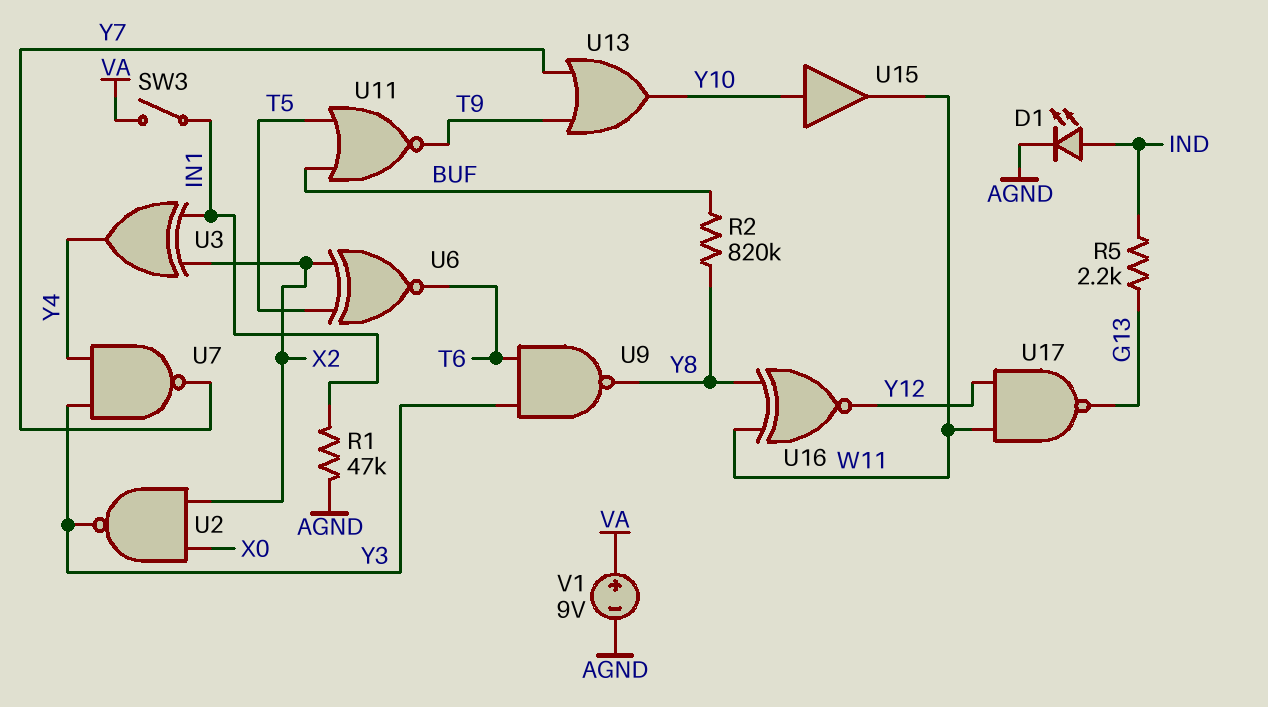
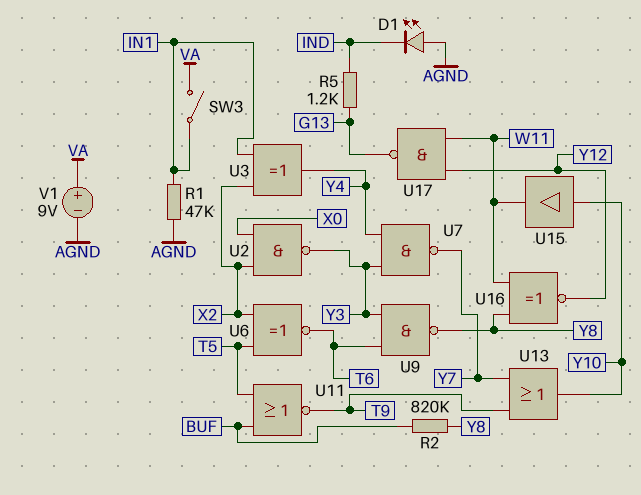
D1: LED (A IND, K AGND) -> LED (A AGND, K IND)
R5: 2.2k (G13, IND) -> 1.2k (G13, IND)

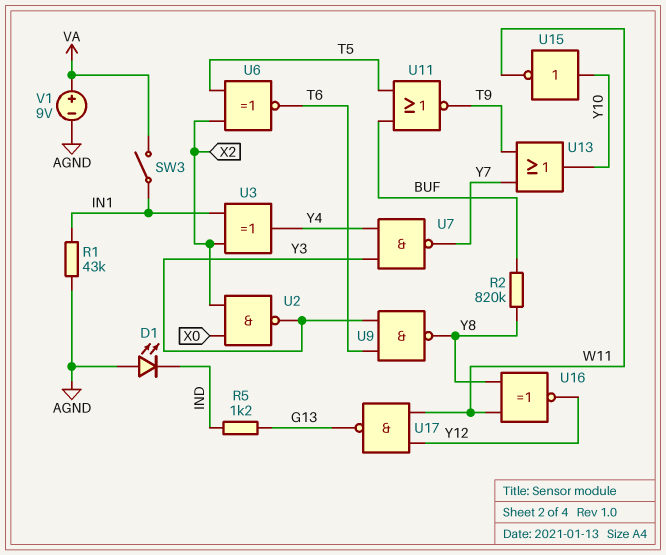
R1: 47k (AGND, IN1) -> 43k (AGND, IN1)
U15: buffer (in Y10, out W11) -> NOT (in Y10, out W11)

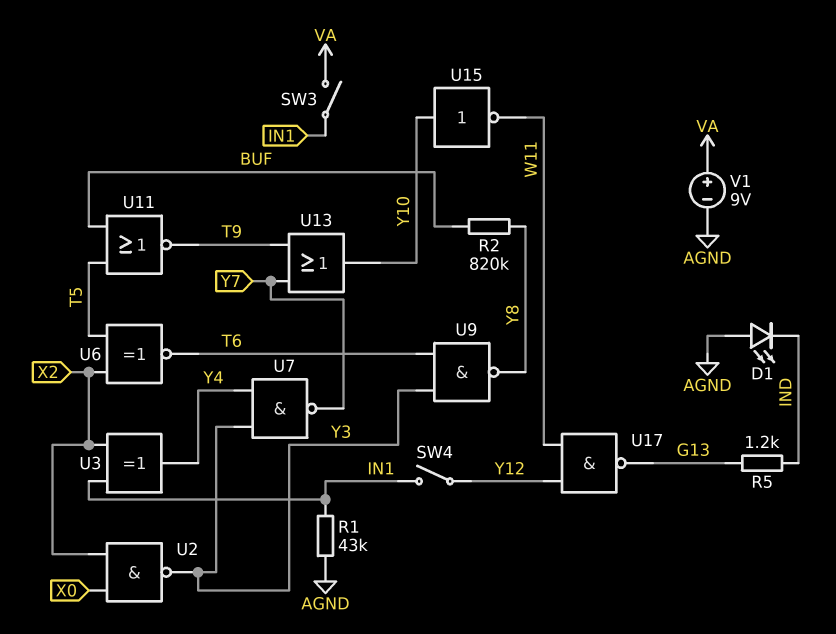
SW4: none -> switch (IN1, Y12)
U16: XNOR (in W11, in Y8, out Y12) -> none

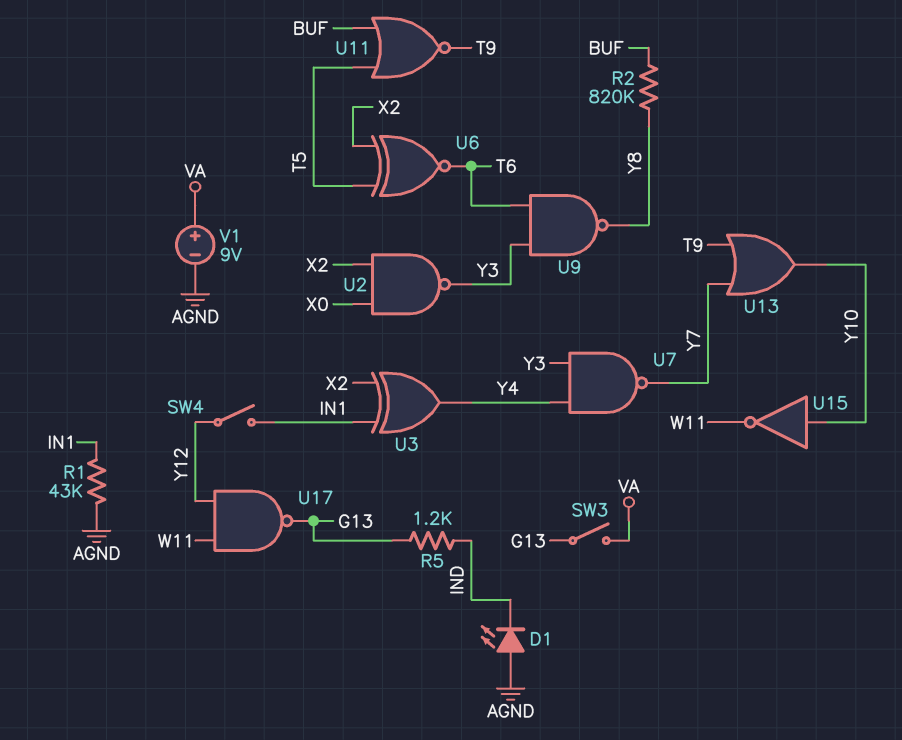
SW3: switch (IN1, VA) -> switch (G13, VA)

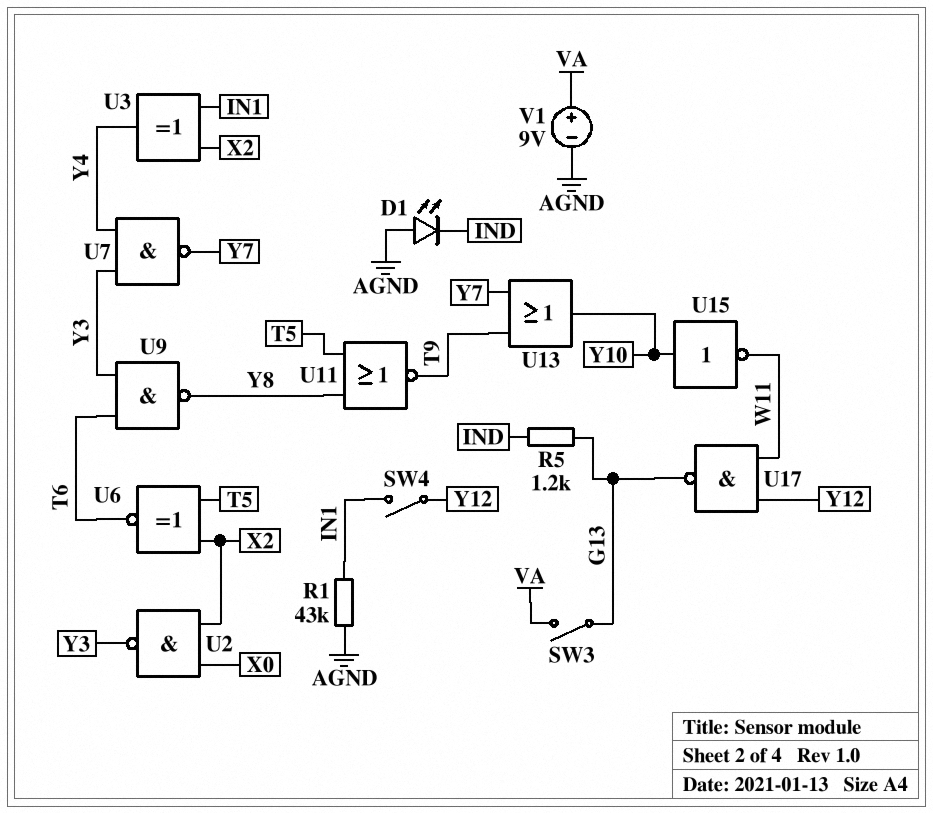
R2: 820k (BUF, Y8) -> none
U11: NOR (in BUF, in T5, out T9) -> NOR (in T5, in Y8, out T9)

